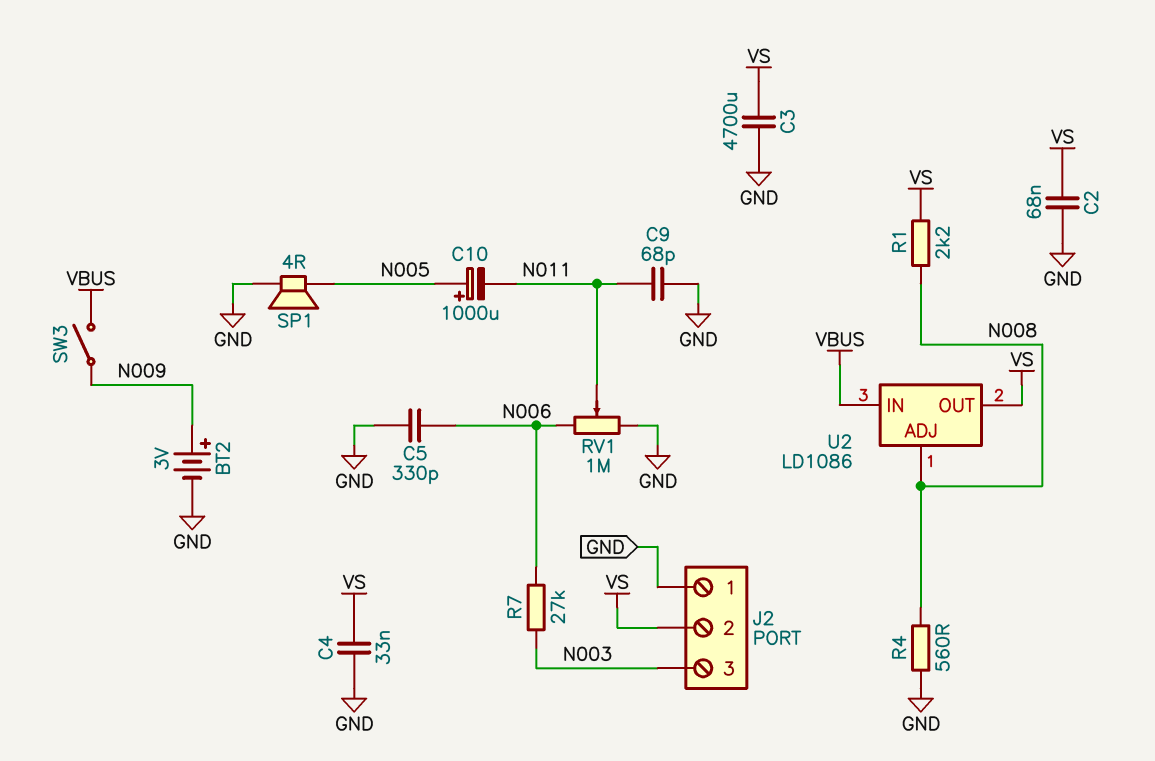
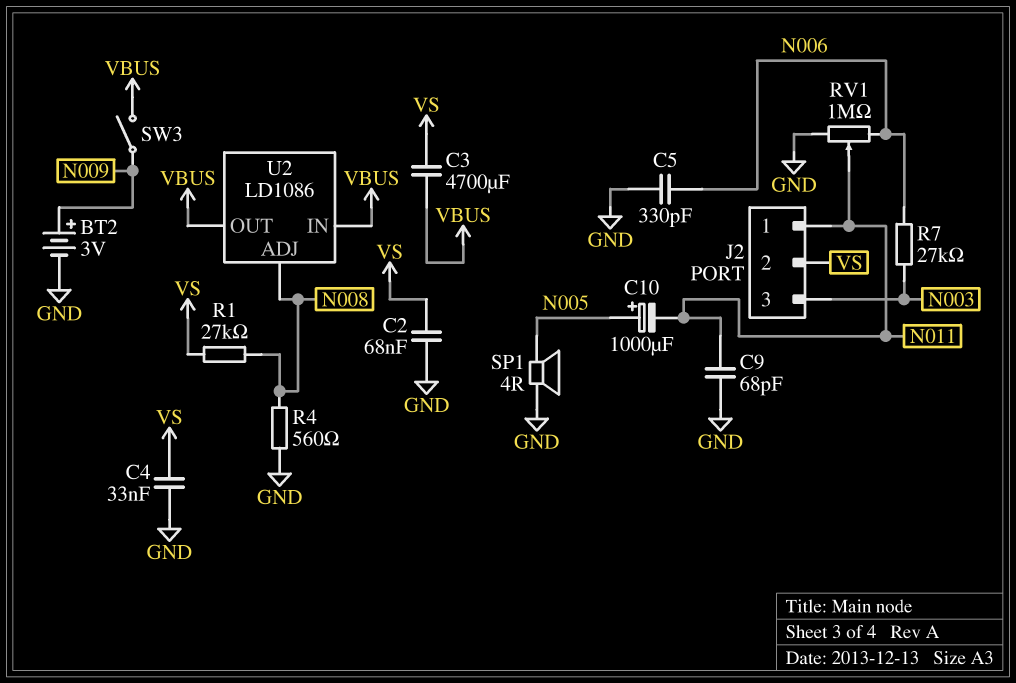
C3: 4700uF (GND, VS) -> 4700uF (VBUS, VS)
J2 pin 1: GND -> N011
R1: 2.2k (N008, VS) -> 27k (N008, VS)
U2 pin OUT: VS -> VBUS

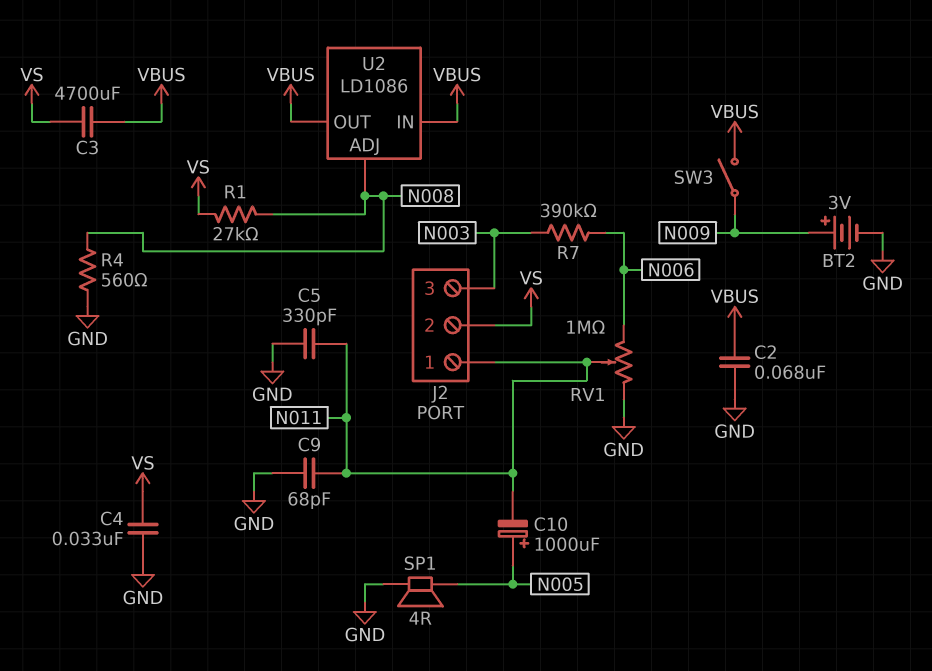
C2: 68nF (GND, VS) -> 68nF (GND, VBUS)
C5: 330pF (GND, N006) -> 330pF (GND, N011)
R7: 27k (N003, N006) -> 390k (N003, N006)

